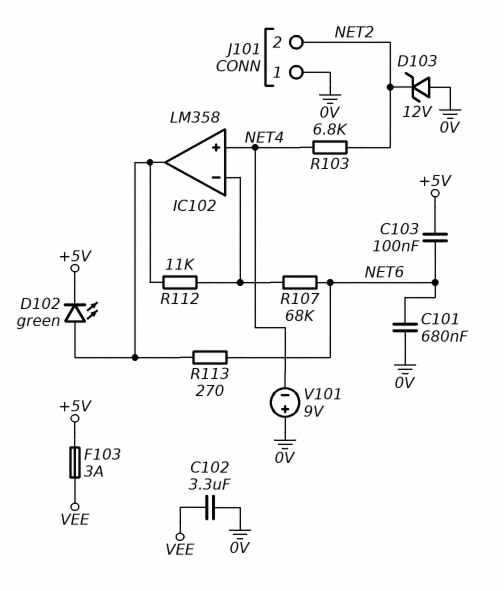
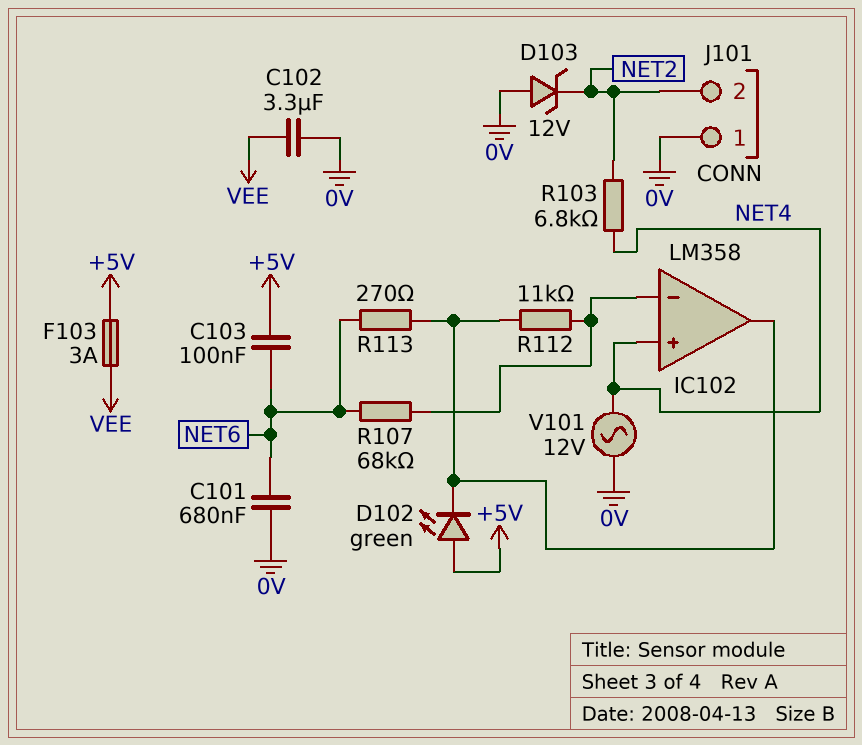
D102: LED green (A IC102/out, K +5V) -> LED green (A +5V, K IC102/out)
V101: 9V (plus 0V, minus NET4) -> AC 12V (0V, NET4)

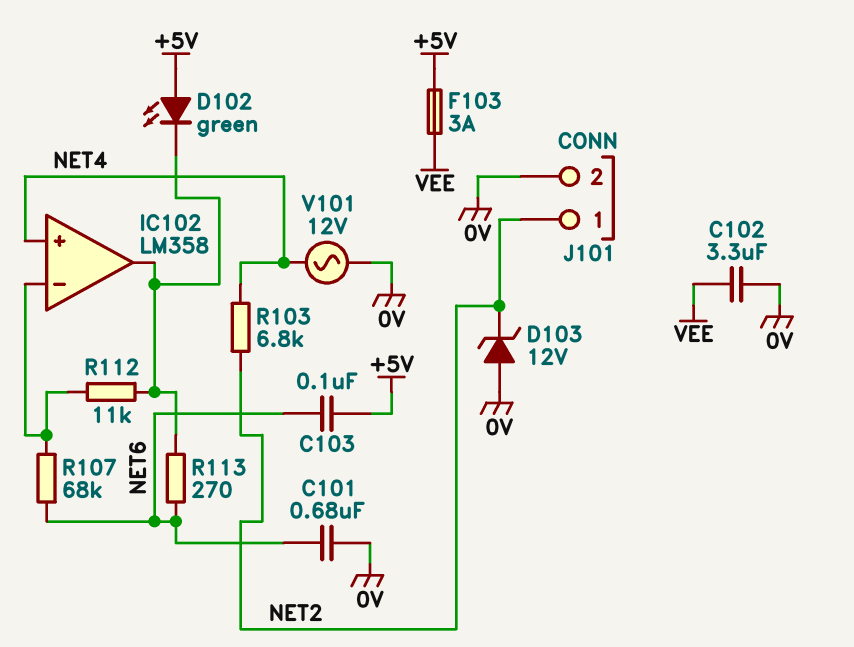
J101 pin 1: 0V -> NET2
J101 pin 2: NET2 -> 0V

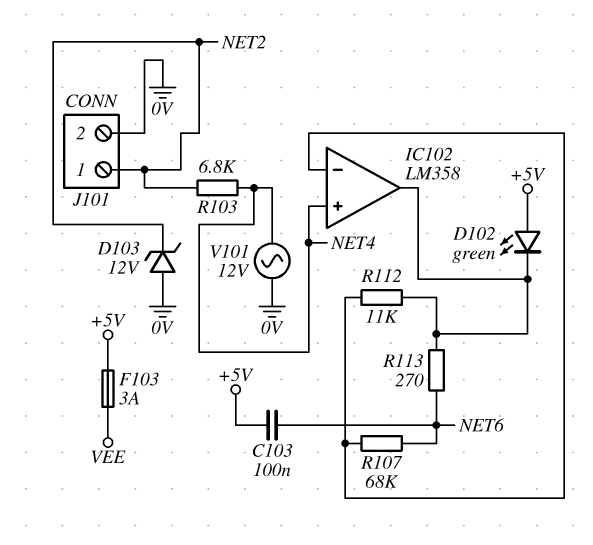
C101: 680nF (0V, NET6) -> none
C102: 3.3uF (0V, VEE) -> none

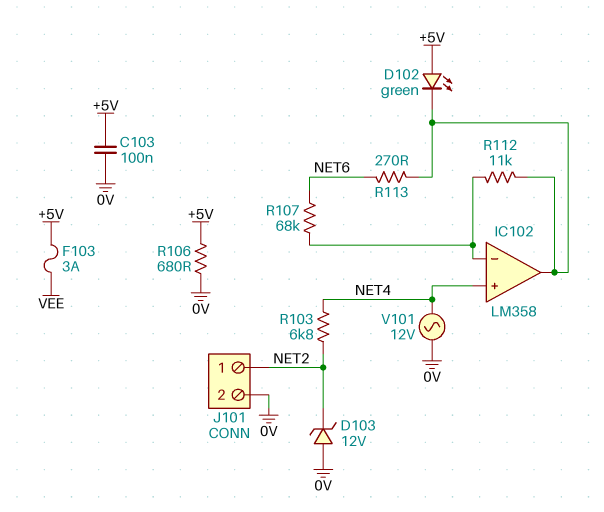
C103: 100nF (+5V, NET6) -> 100nF (+5V, 0V)
R106: none -> 680 (+5V, 0V)

